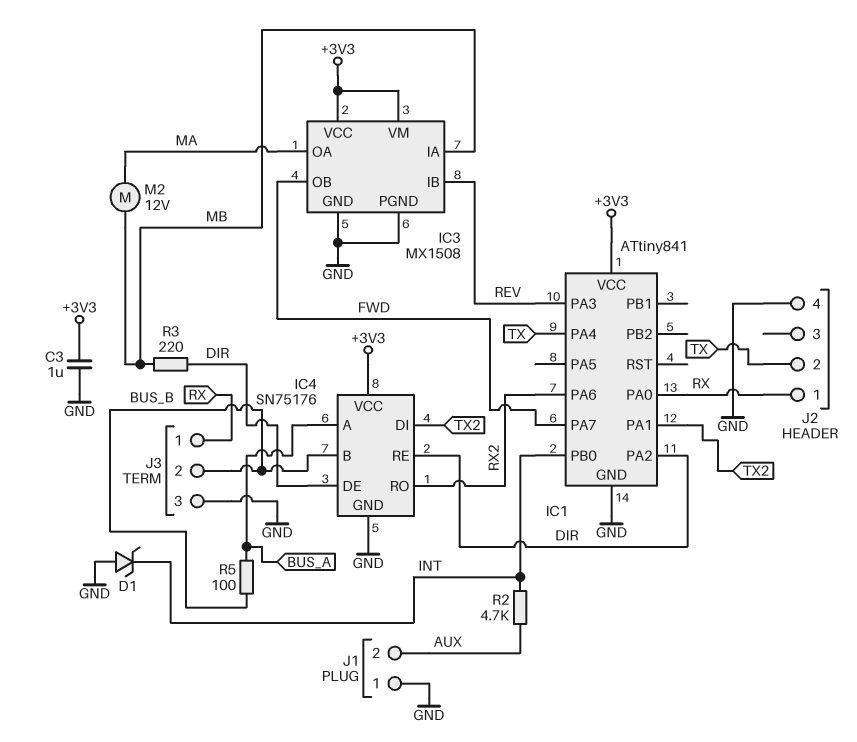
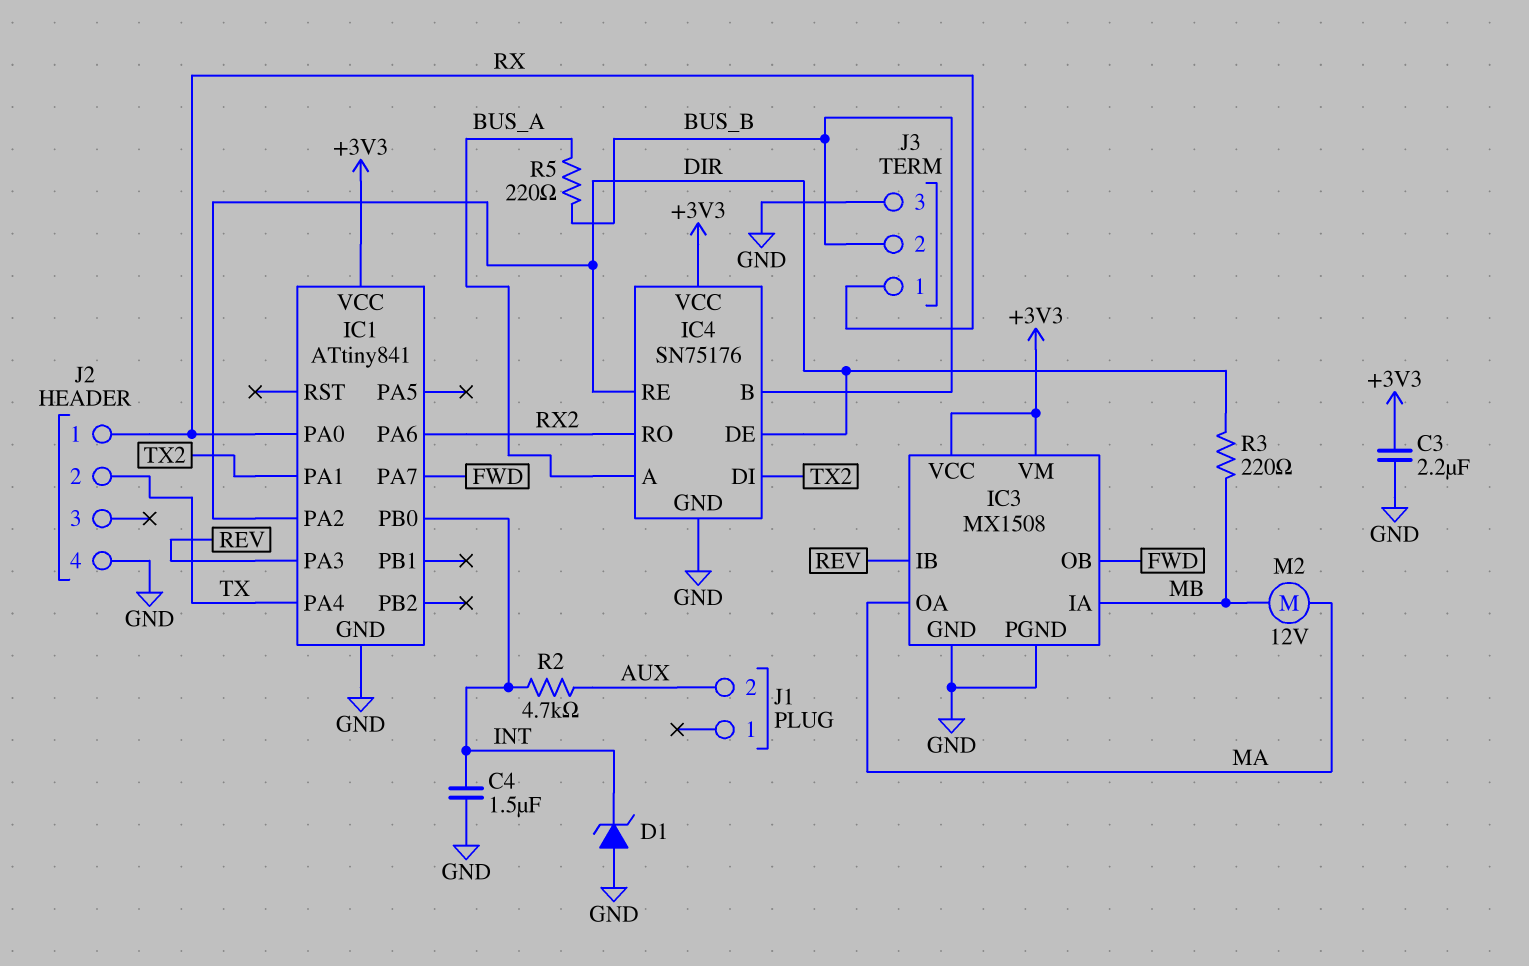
C3: 1uF (+3V3, GND) -> 2.2uF (+3V3, GND)
C4: none -> 1.5uF (GND, INT)
J1 pin 1: GND -> none
R5: 100 (BUS_A, BUS_B) -> 220 (BUS_A, BUS_B)

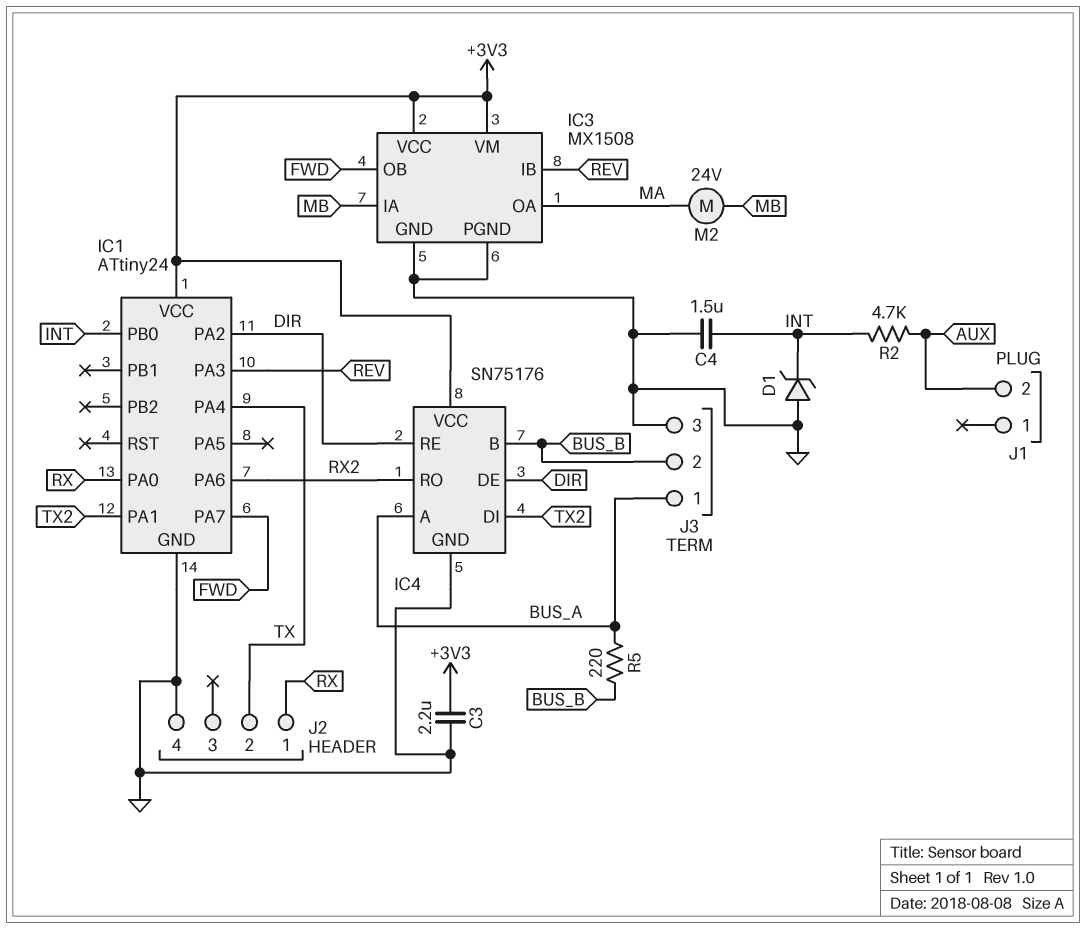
IC1: ATtiny841 -> ATtiny24
J3 pin 1: RX -> BUS_A
M2: motor 12V (MA, MB) -> motor 24V (MA, MB)
R3: 220 (DIR, MB) -> none

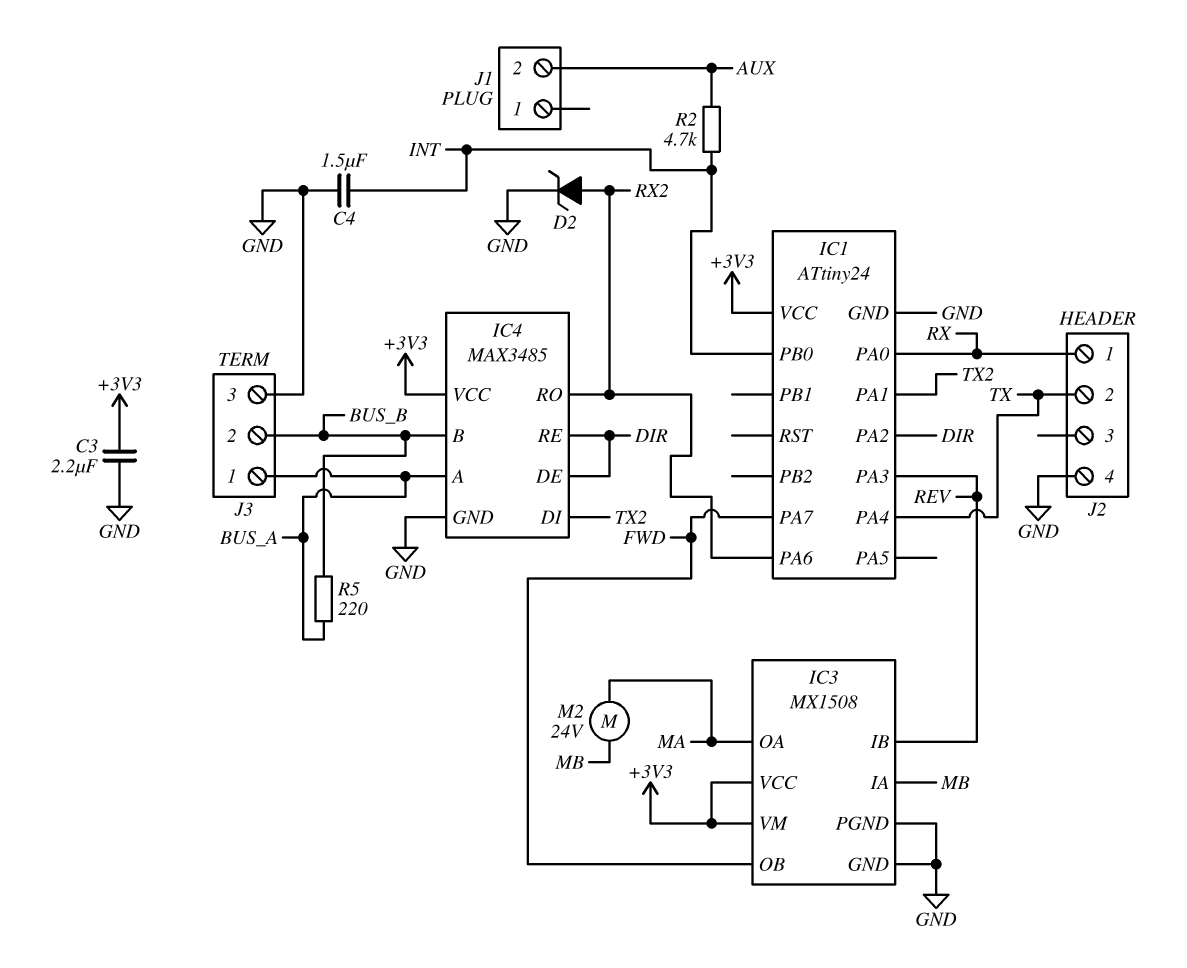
D1: zener (A GND, K INT) -> none
D2: none -> zener (A RX2, K GND)
IC4: SN75176 -> MAX3485

